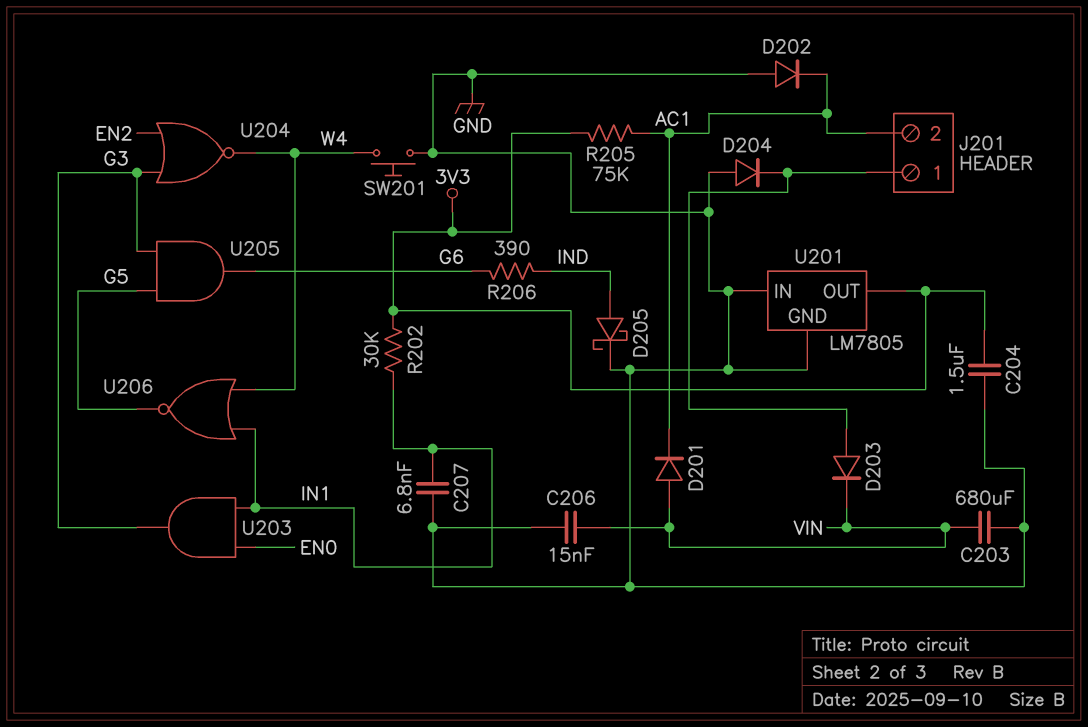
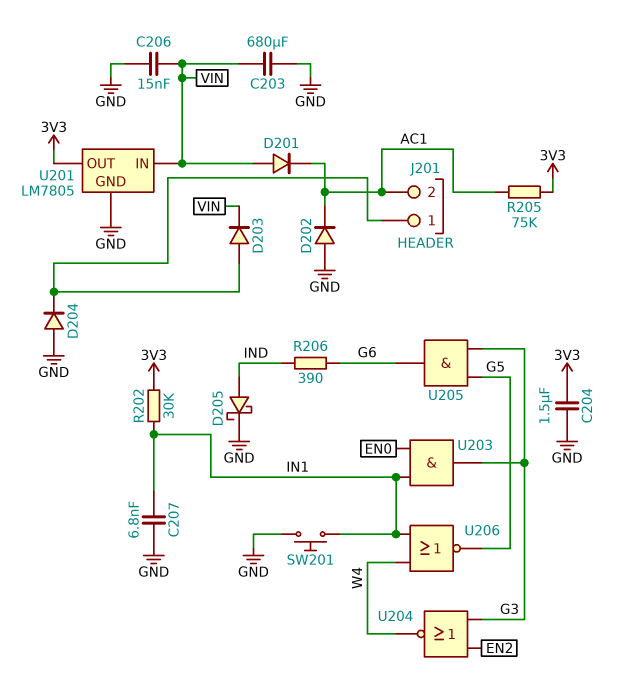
SW201: button (GND, W4) -> button (GND, IN1)
U201 pin IN: GND -> VIN

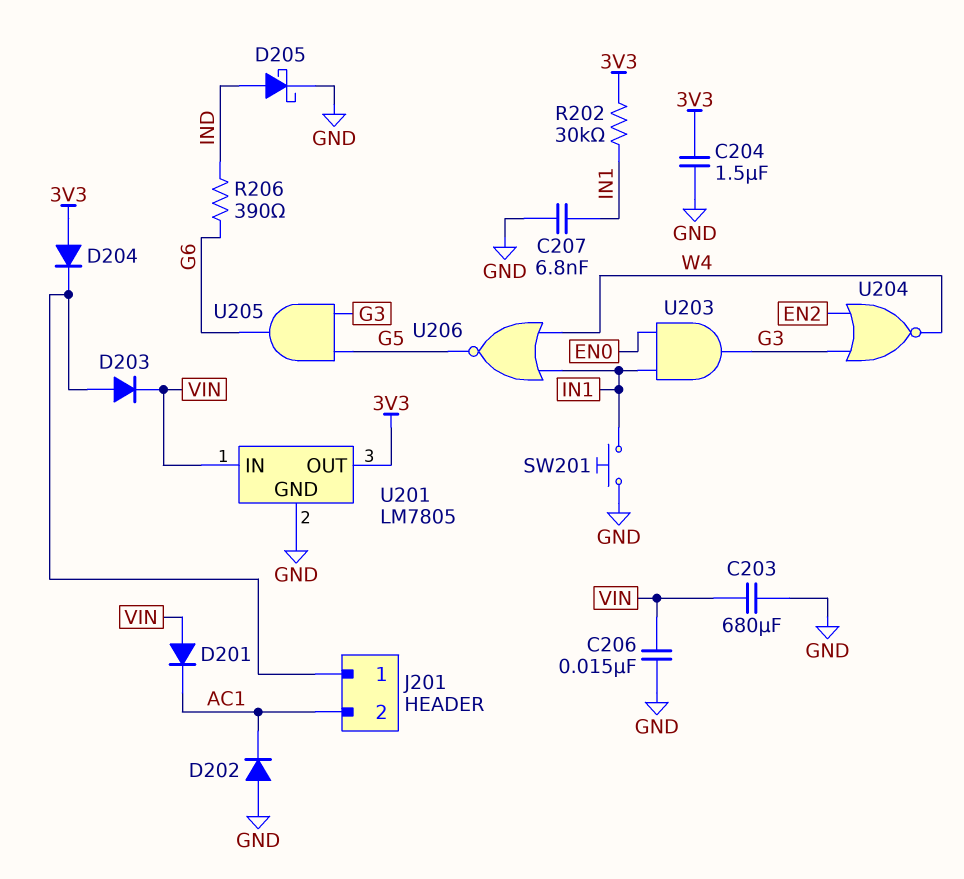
D204: diode (A GND, K J201/1) -> diode (A 3V3, K J201/1)
R205: 75k (3V3, AC1) -> none

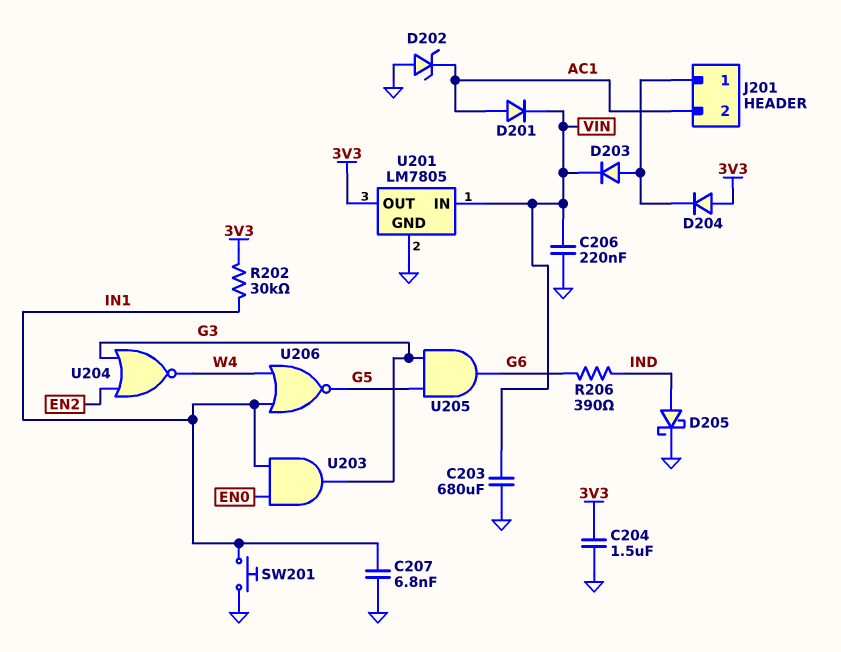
C206: 15nF (GND, VIN) -> 220nF (GND, VIN)
D201: diode (A VIN, K AC1) -> diode (A AC1, K VIN)
D202: diode (A GND, K AC1) -> zener (A GND, K AC1)

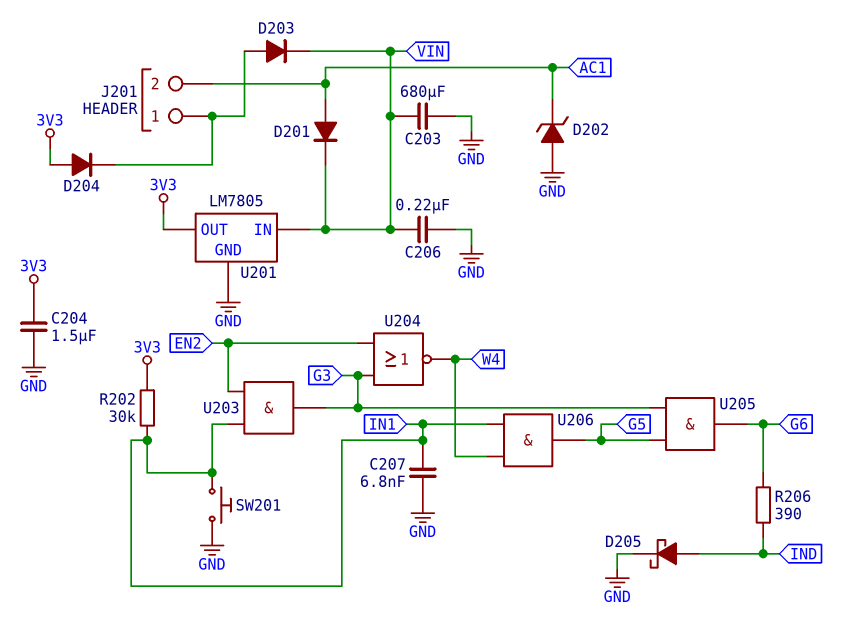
U203: AND (in EN0, in IN1, out G3) -> AND (in EN2, in IN1, out G3)
U206: NOR (in IN1, in W4, out G5) -> AND (in IN1, in W4, out G5)

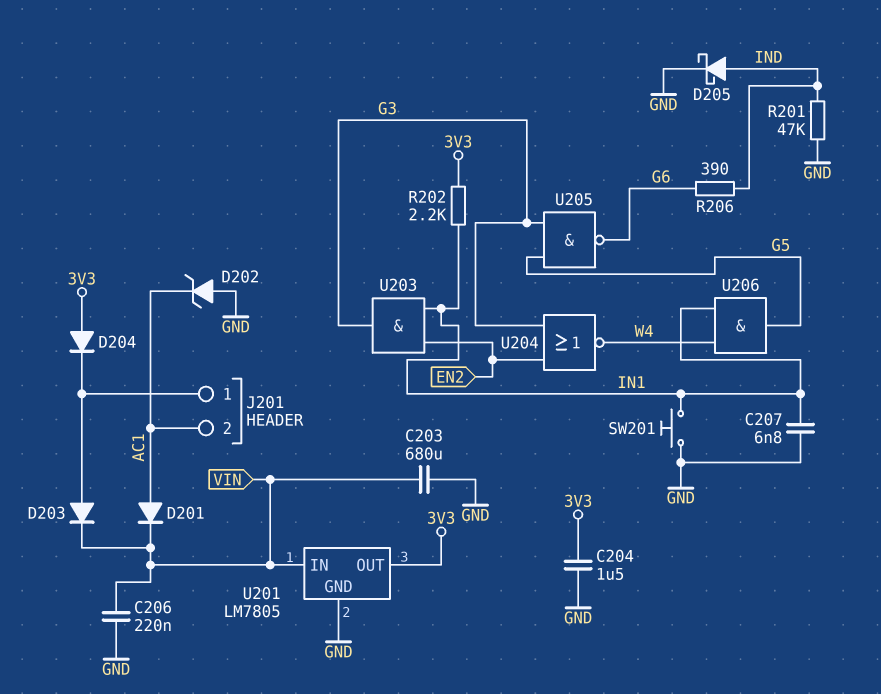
R201: none -> 47k (GND, IND)
R202: 30k (3V3, IN1) -> 2.2k (3V3, IN1)
U205: AND (in G3, in G5, out G6) -> NAND (in G3, in G5, out G6)

